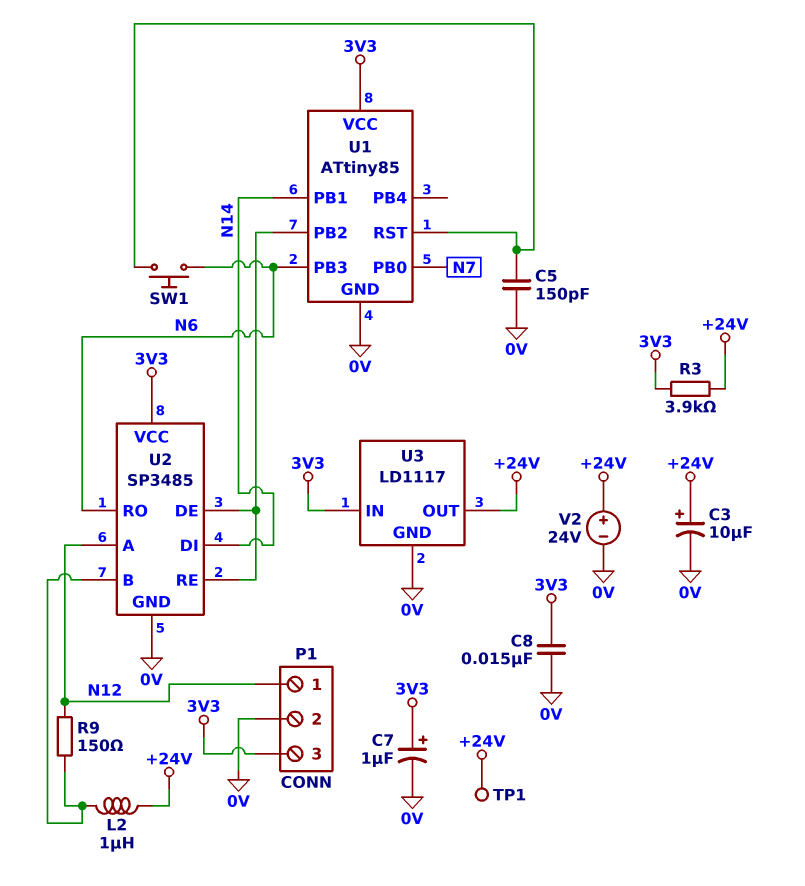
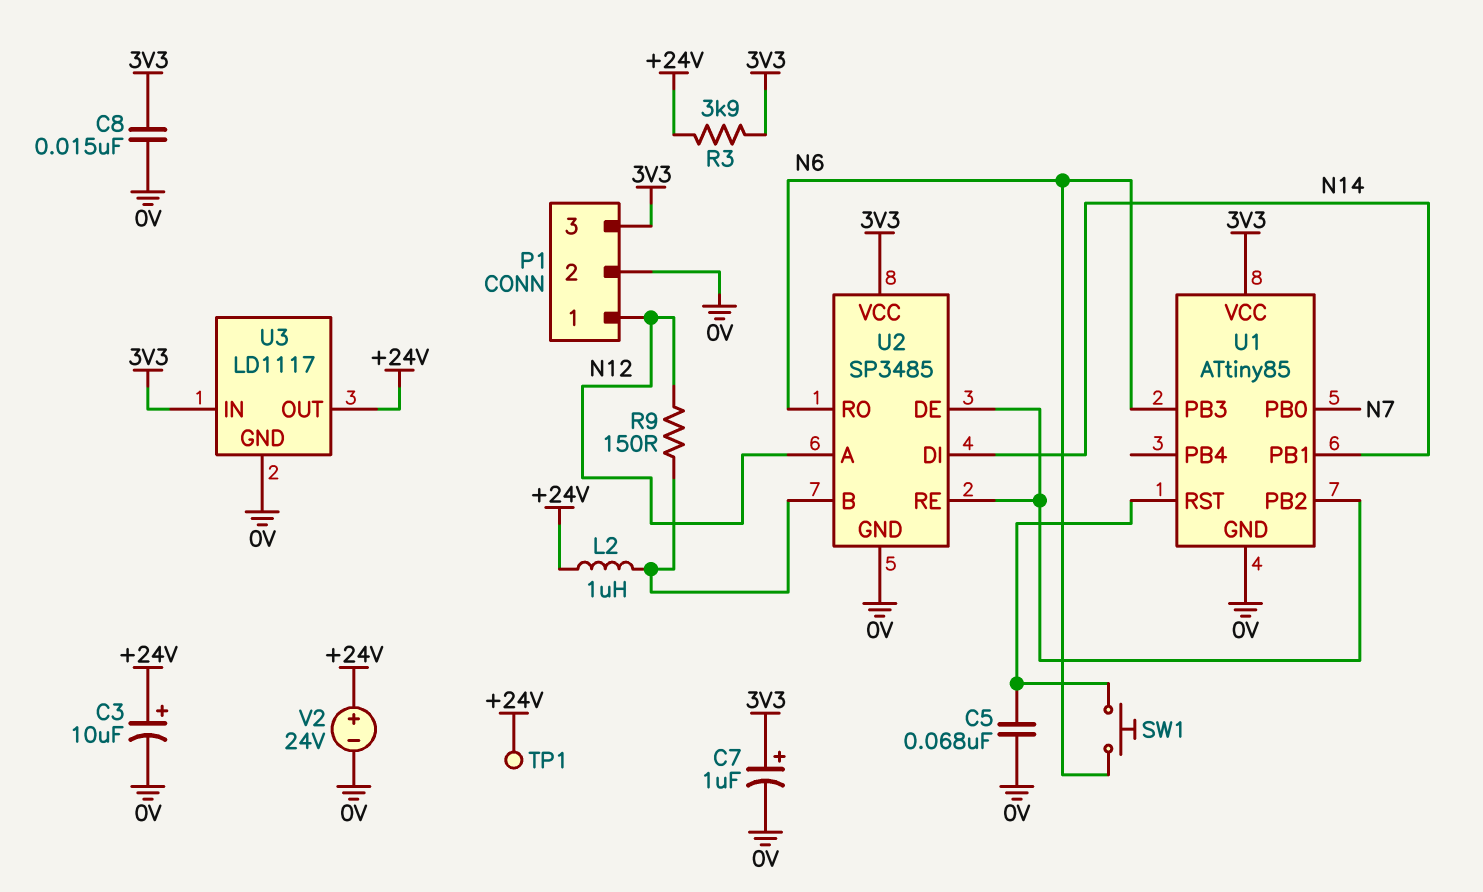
C5: 150pF (0V, U1/RST) -> 68nF (0V, U1/RST)

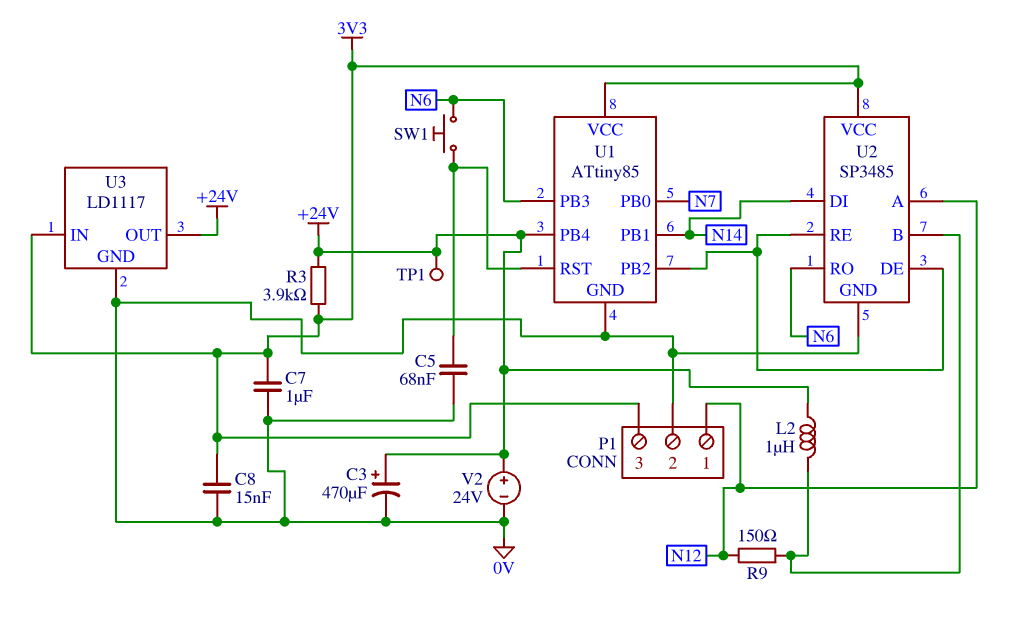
C3: 10uF (plus +24V, minus 0V) -> 470uF (plus +24V, minus 0V)
C7: 1uF (plus 3V3, minus 0V) -> 1uF (0V, 3V3)
U1 pin PB4: none -> +24V

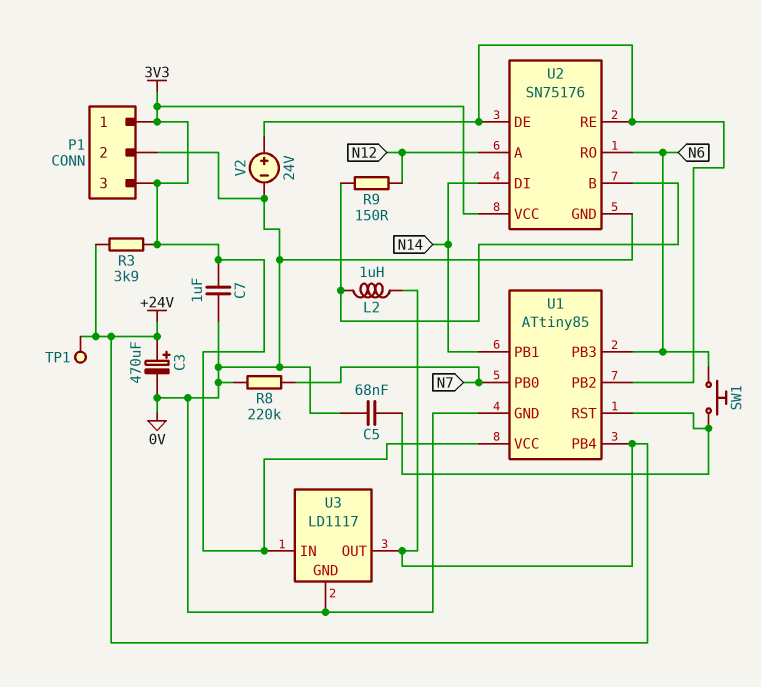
C8: 15nF (0V, 3V3) -> none
P1 pin 1: N12 -> 3V3
R8: none -> 220k (0V, N7)
U2: SP3485 -> SN75176
V2: 24V (plus +24V, minus 0V) -> 24V (plus U1/PB2, minus 0V)

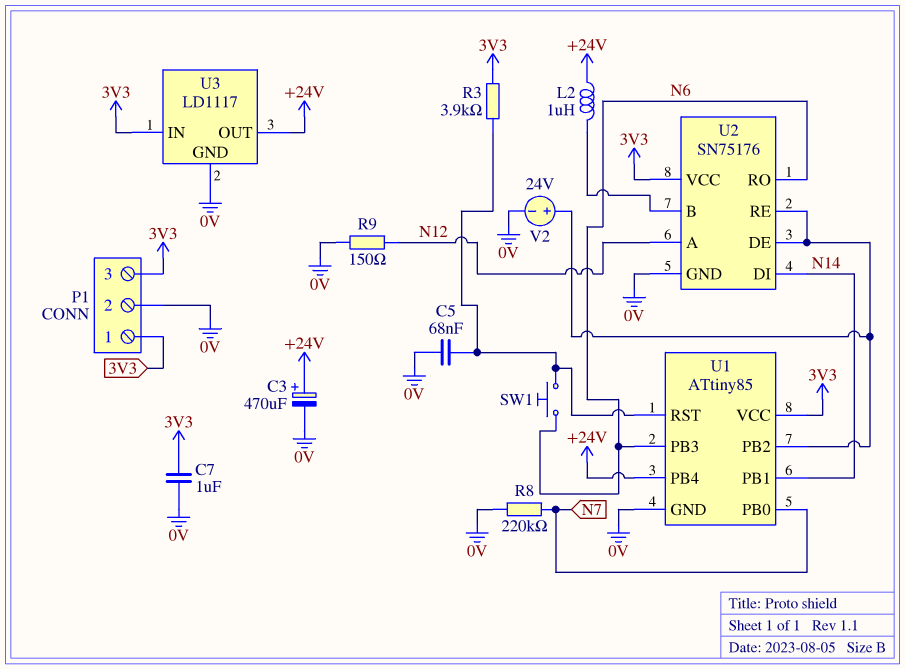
R3: 3.9k (+24V, 3V3) -> 3.9k (3V3, U1/RST)
R9: 150 (N12, U2/B) -> 150 (0V, N12)
TP1: test point (+24V) -> none

